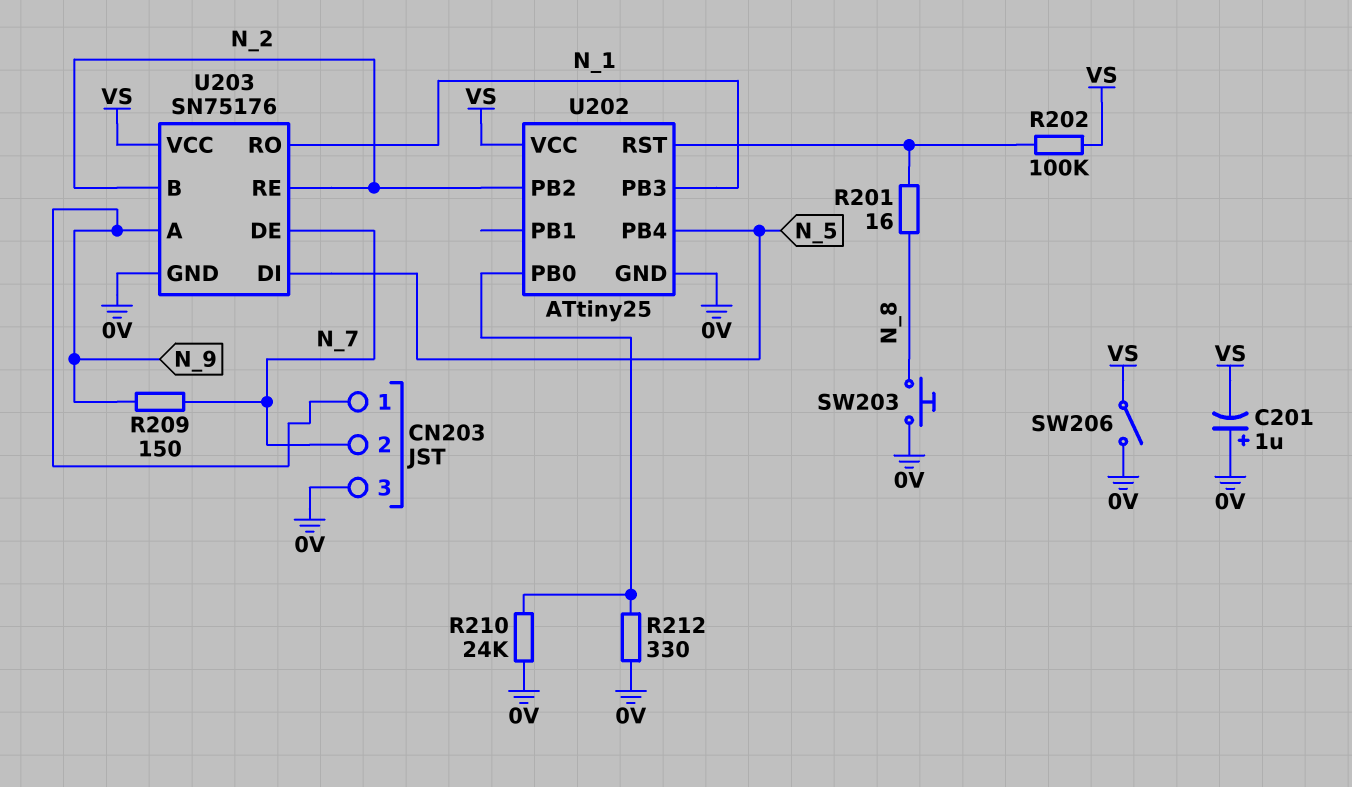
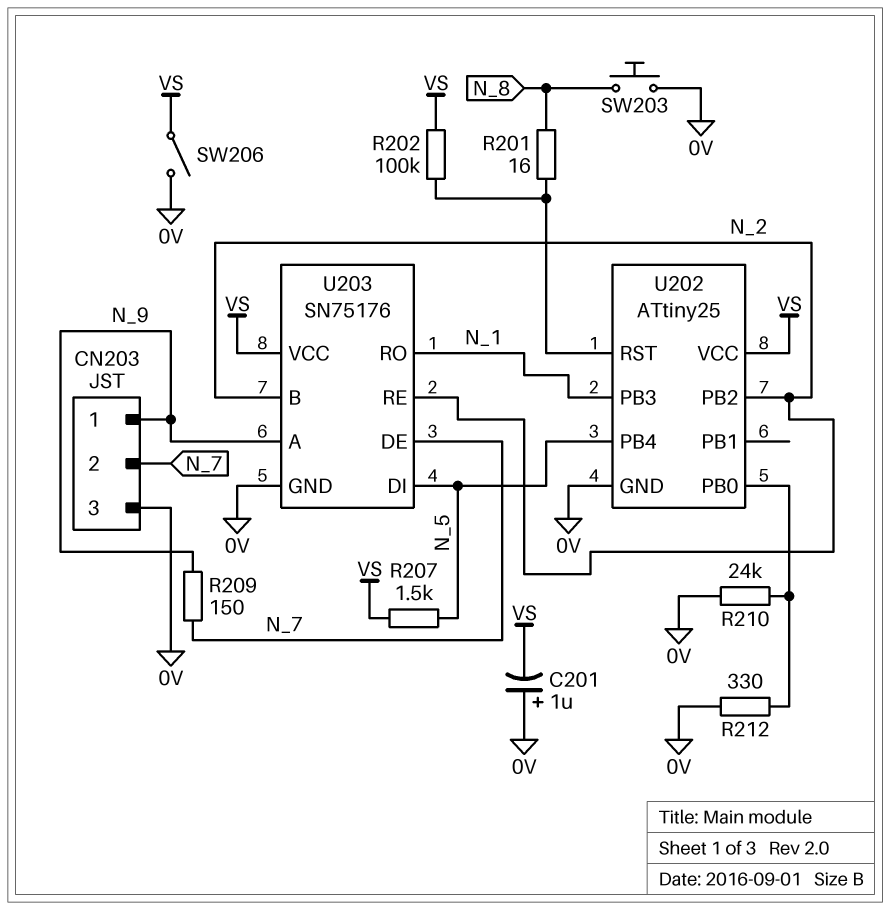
R207: none -> 1.5k (N_5, VS)

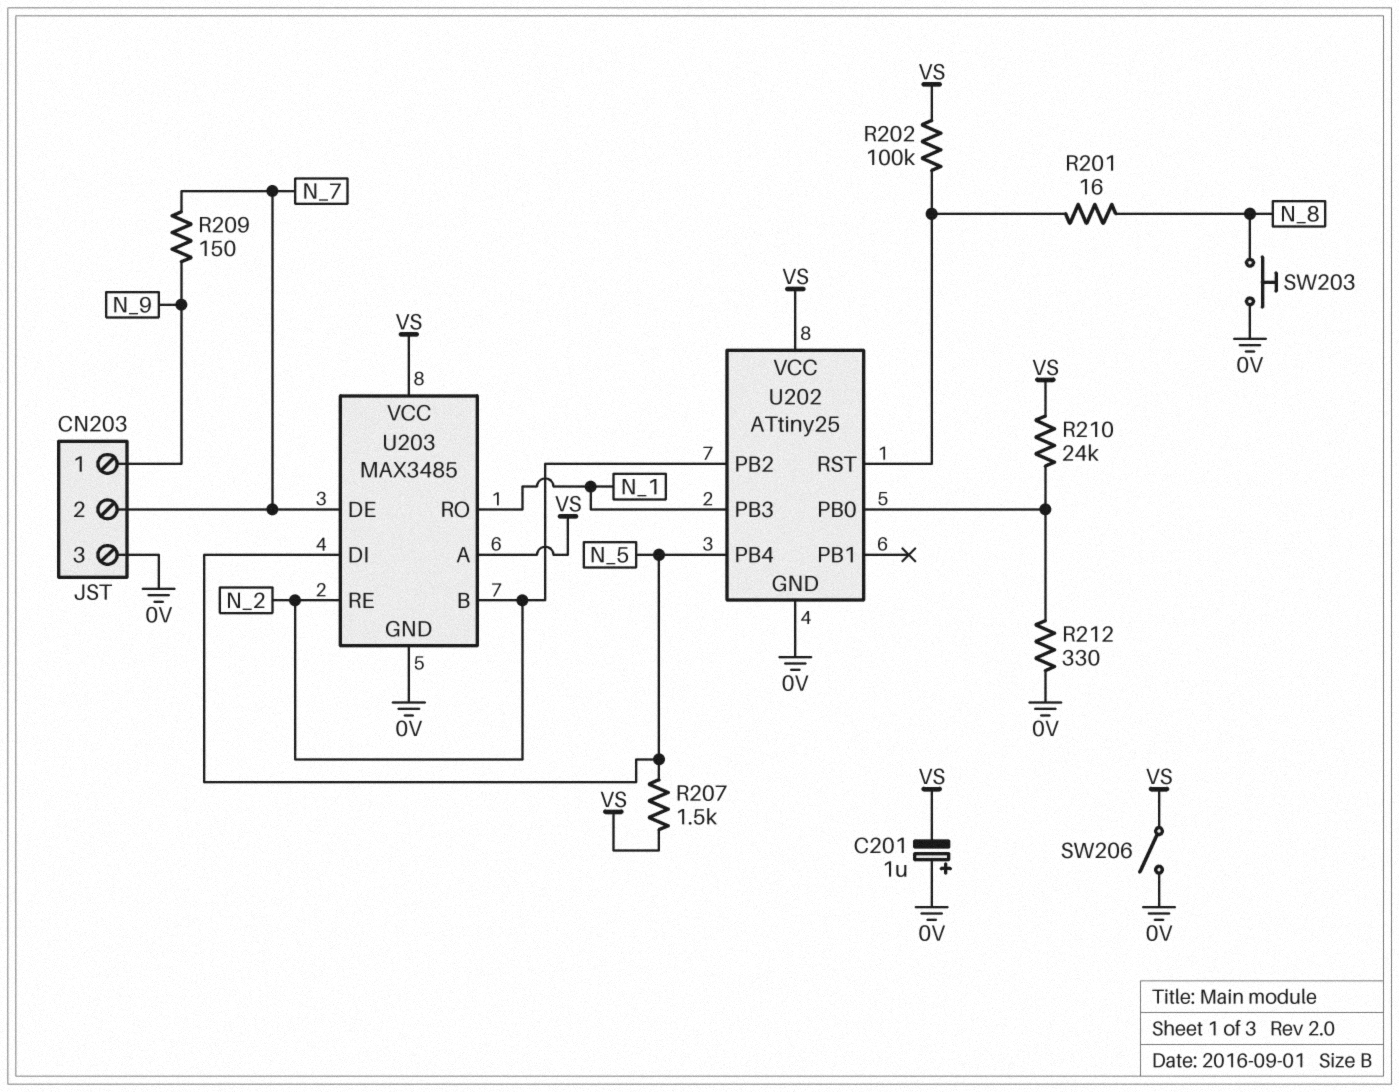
R210: 24k (0V, U202/PB0) -> 24k (U202/PB0, VS)
U203: SN75176 -> MAX3485
U203 pin A: N_9 -> VS

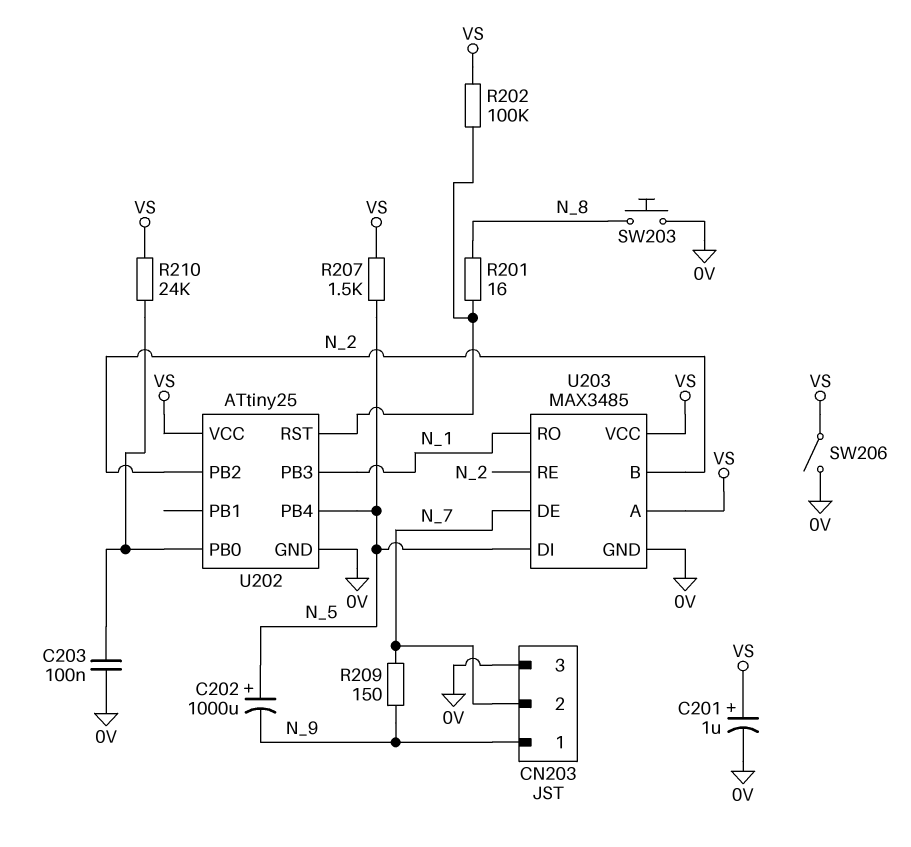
C201: 1uF (plus 0V, minus VS) -> 1uF (plus VS, minus 0V)
C202: none -> 1000uF (plus N_5, minus N_9)
C203: none -> 100nF (0V, U202/PB0)
R212: 330 (0V, U202/PB0) -> none

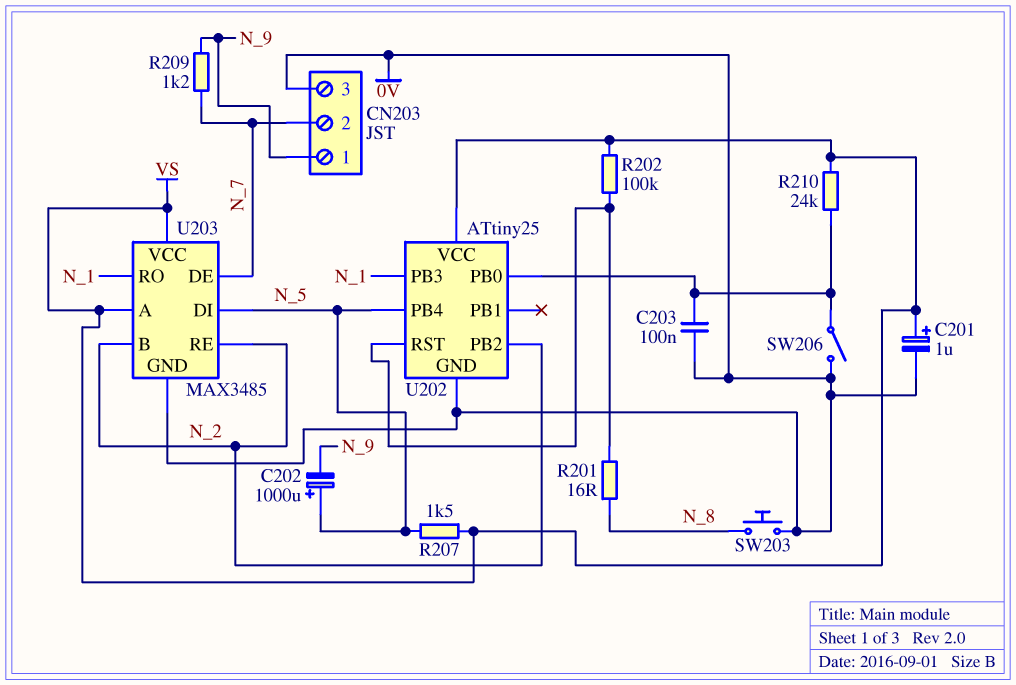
R209: 150 (N_7, N_9) -> 1.2k (N_7, N_9)
SW206: switch (0V, VS) -> switch (0V, U202/PB0)

